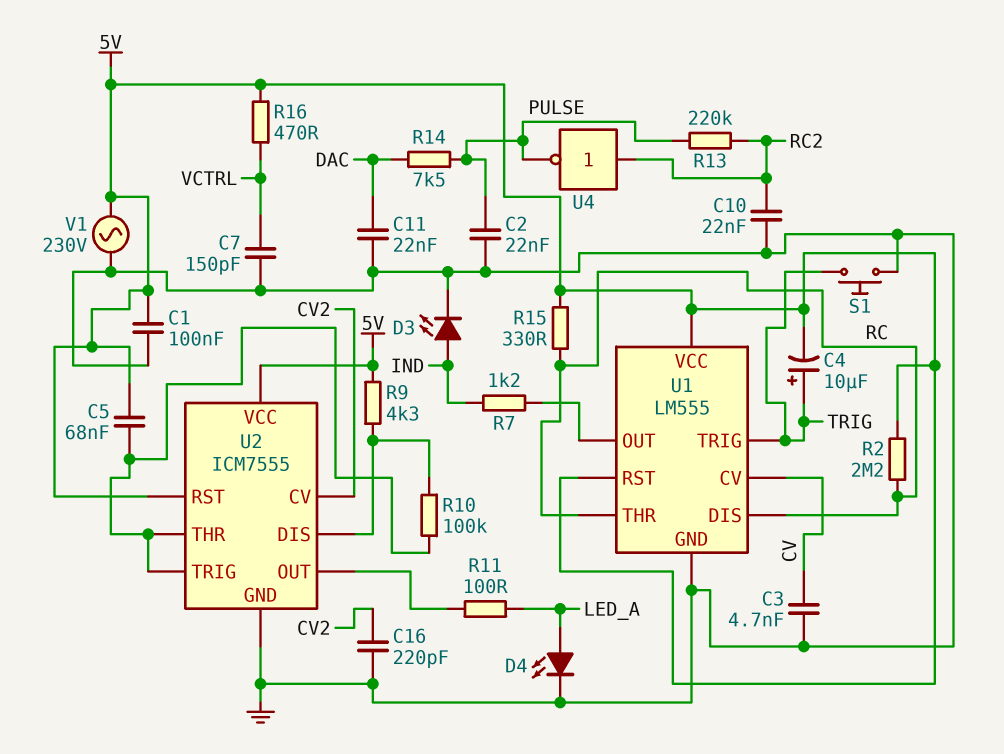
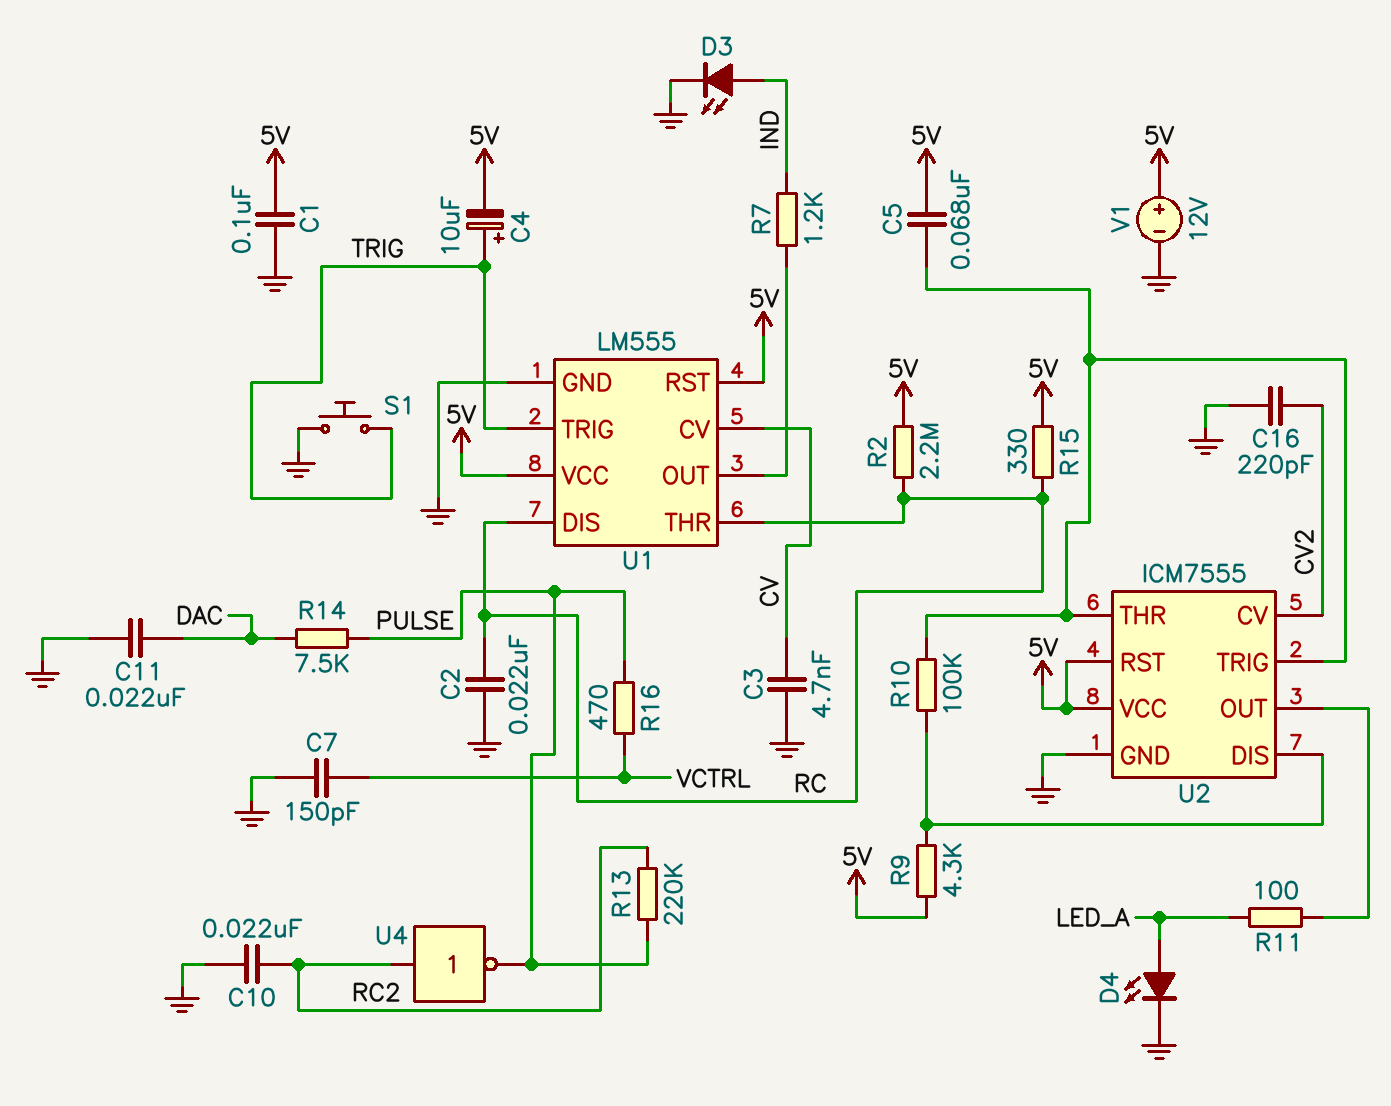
C2: 22nF (GND, PULSE) -> 22nF (GND, RC)
R16: 470 (5V, VCTRL) -> 470 (PULSE, VCTRL)
V1: AC 230V (5V, GND) -> 12V (plus 5V, minus GND)

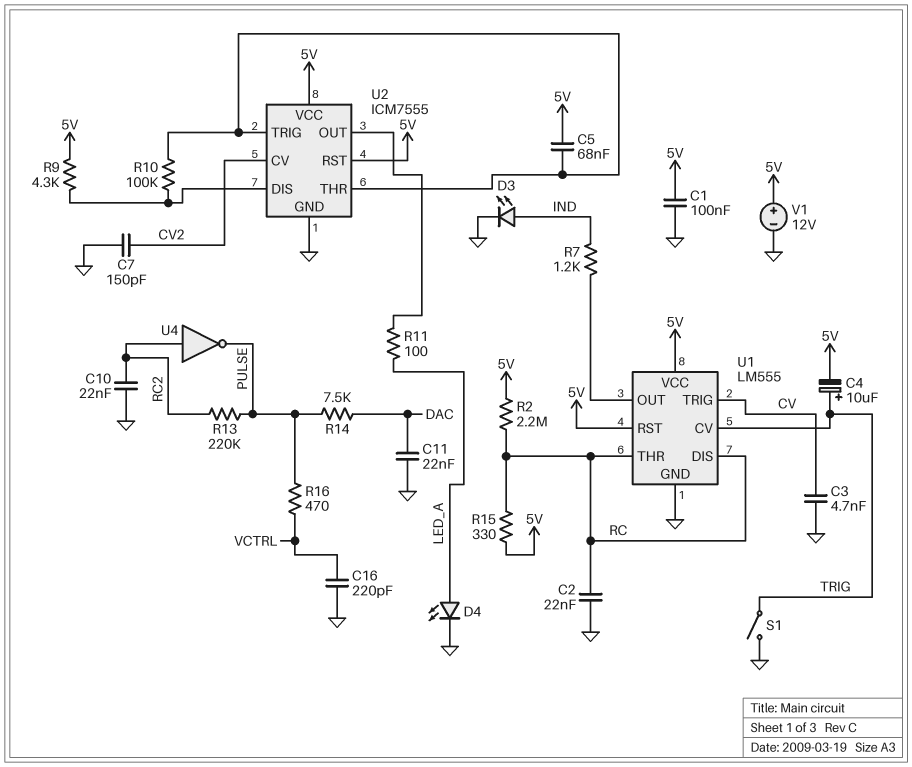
C7: 150pF (GND, VCTRL) -> 150pF (CV2, GND)
C16: 220pF (CV2, GND) -> 220pF (GND, VCTRL)
S1: button (GND, TRIG) -> switch (GND, TRIG)
U1 pin CV: CV -> TRIG
U1 pin TRIG: TRIG -> CV

